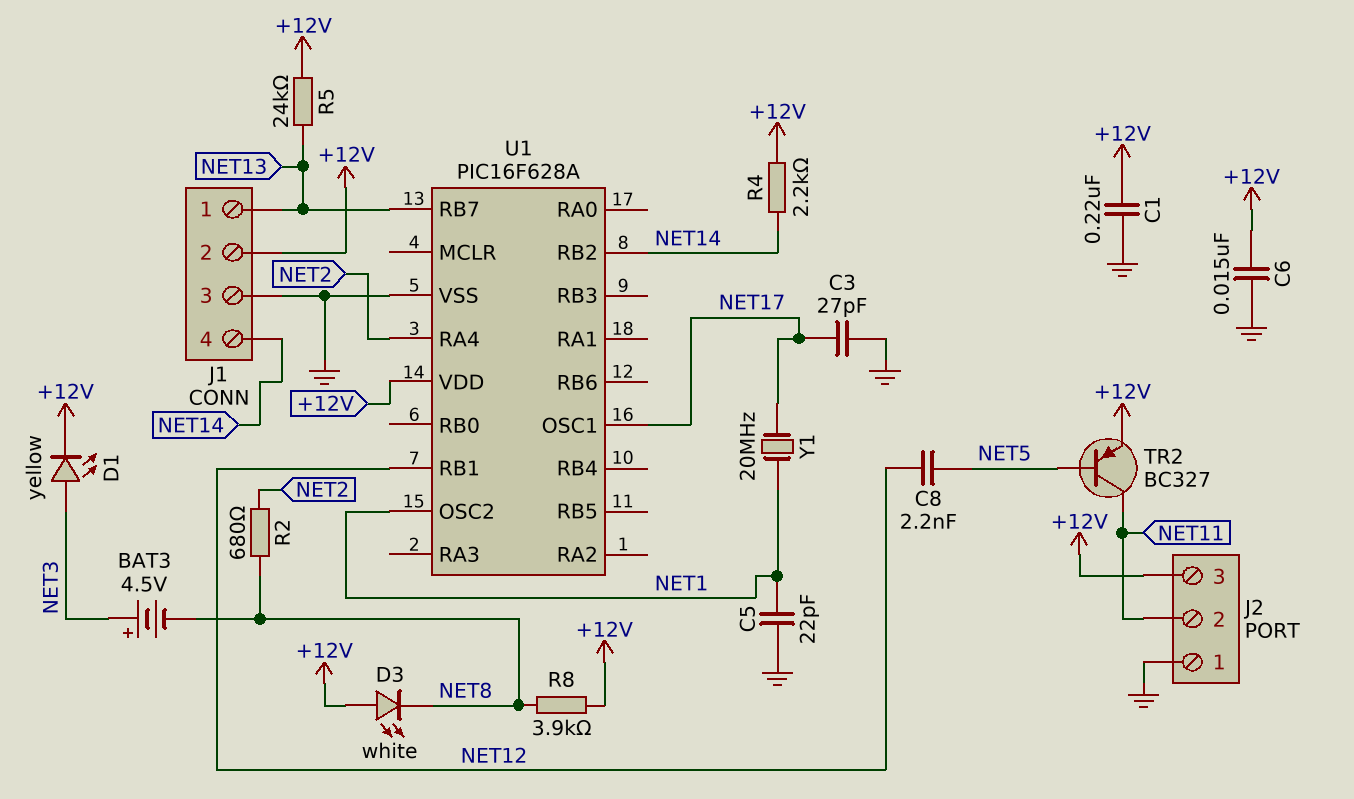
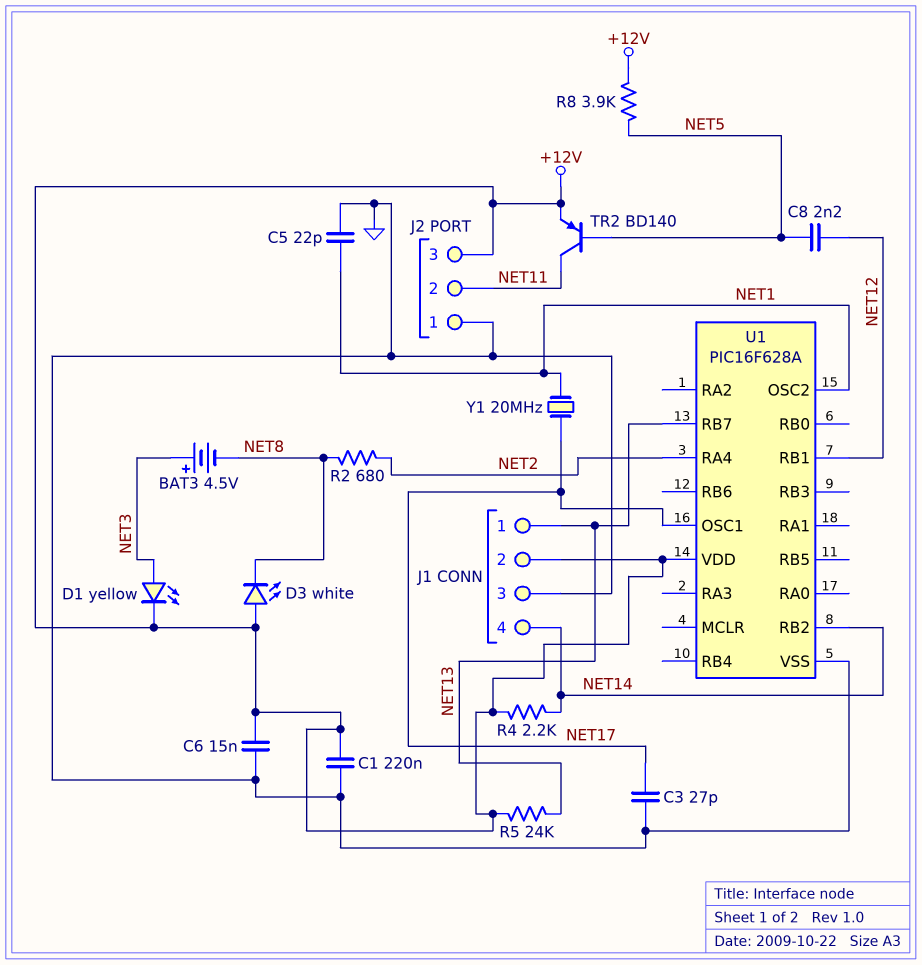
R8: 3.9k (+12V, NET8) -> 3.9k (+12V, NET5)
TR2: PNP BC327 (B NET5, C NET11, E +12V) -> PNP BD140 (B NET5, C NET11, E +12V)

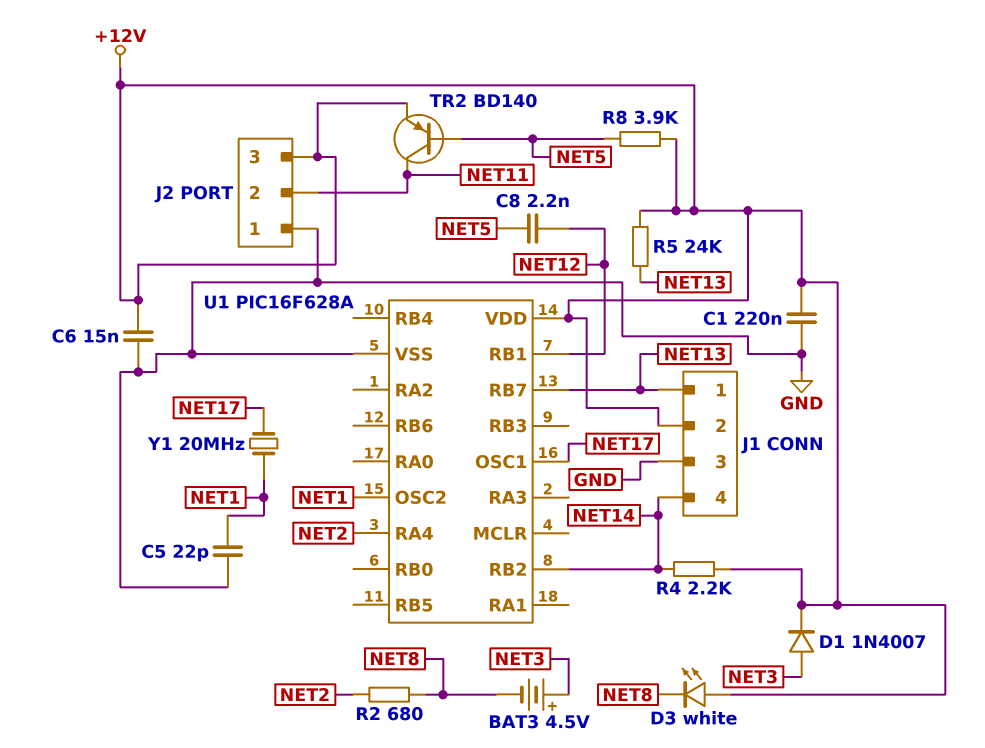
C3: 27pF (GND, NET17) -> none
D1: LED yellow (A NET3, K +12V) -> diode 1N4007 (A NET3, K +12V)

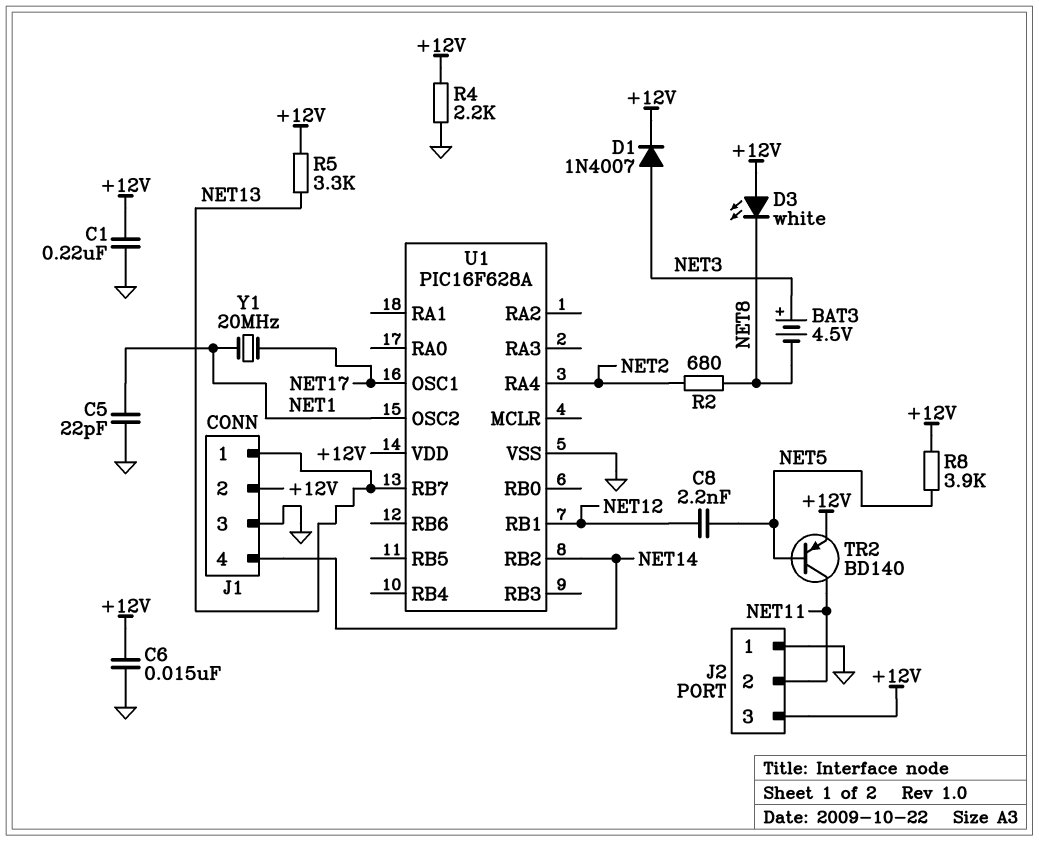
R4: 2.2k (+12V, NET14) -> 2.2k (+12V, GND)
R5: 24k (+12V, NET13) -> 3.3k (+12V, NET13)

